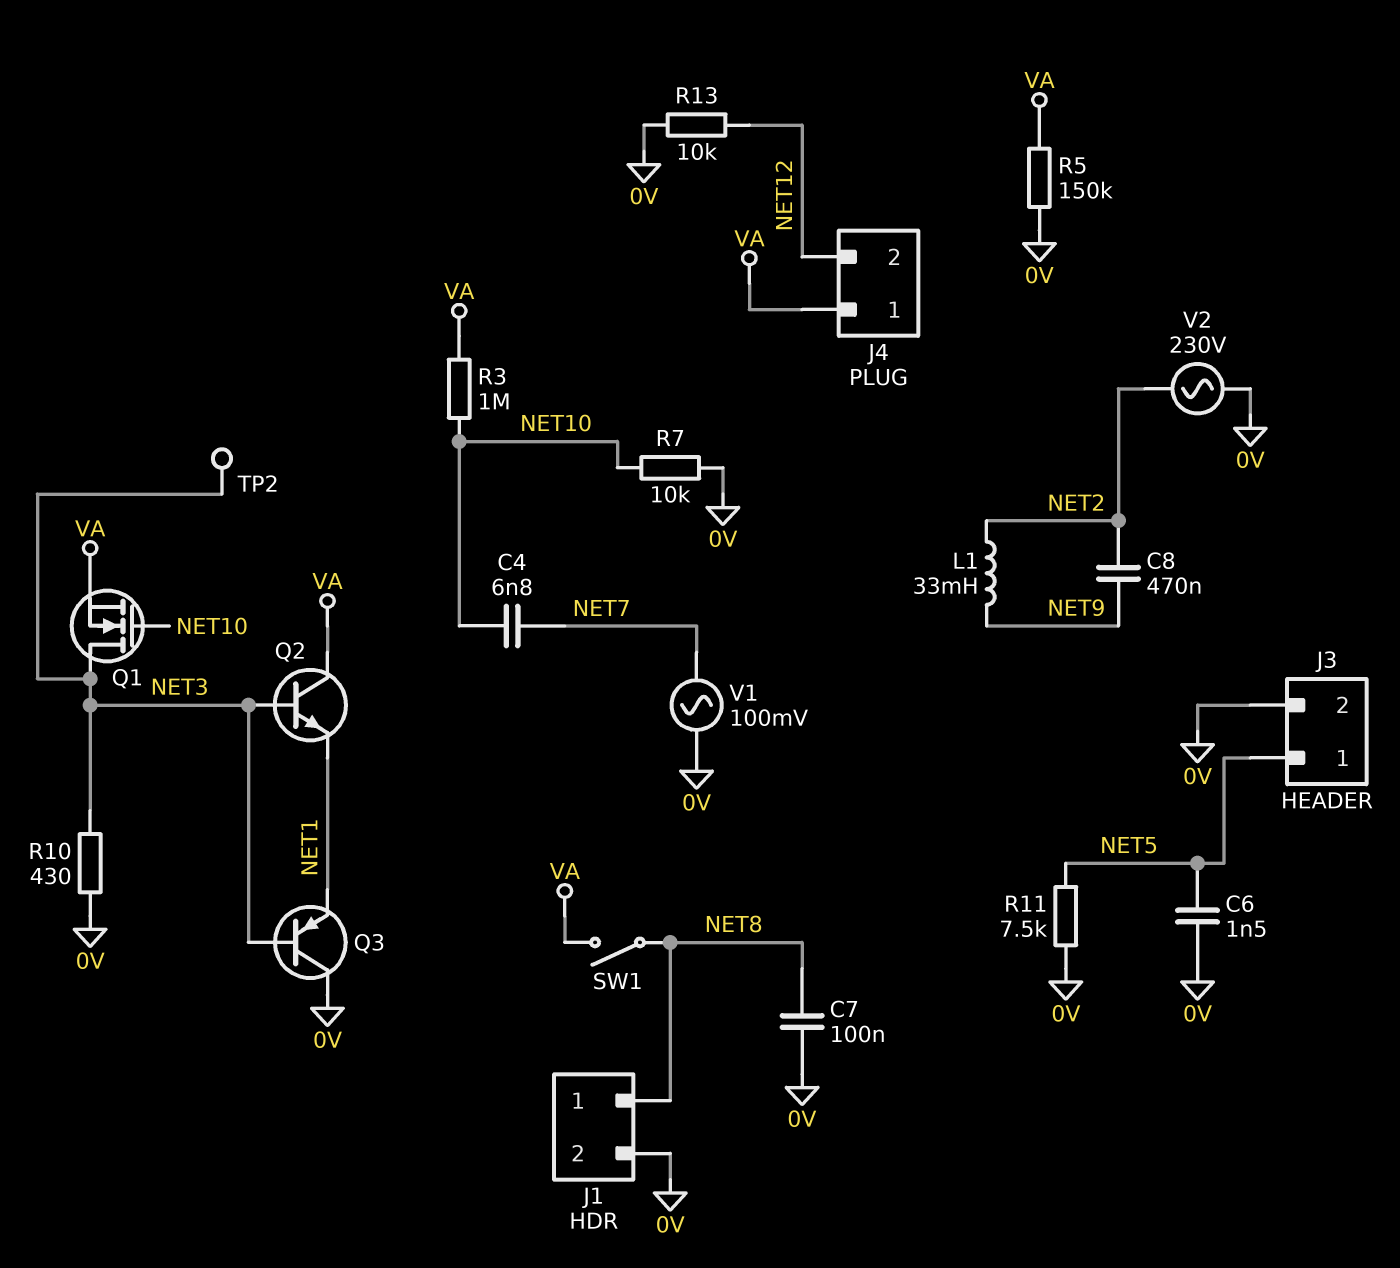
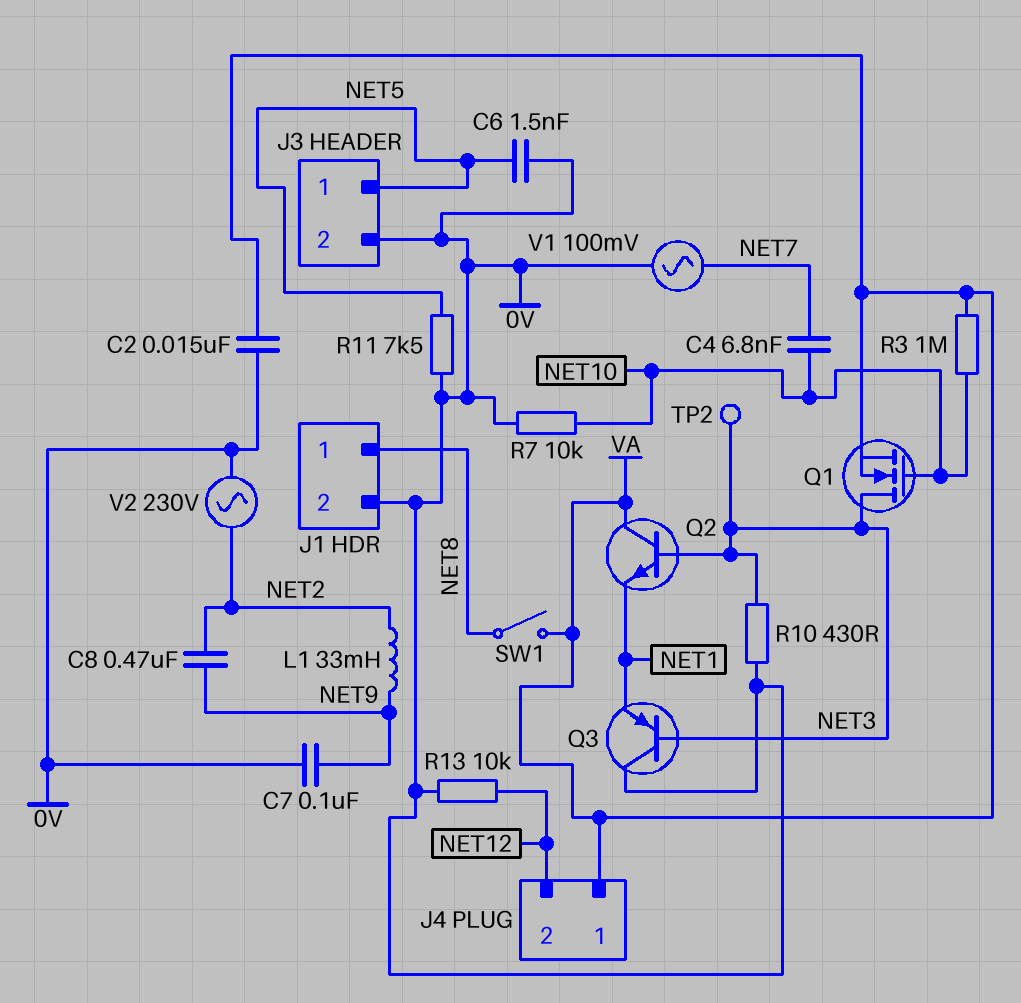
C2: none -> 15nF (0V, VA)
C7: 100nF (0V, NET8) -> 100nF (0V, NET9)
R5: 150k (0V, VA) -> none

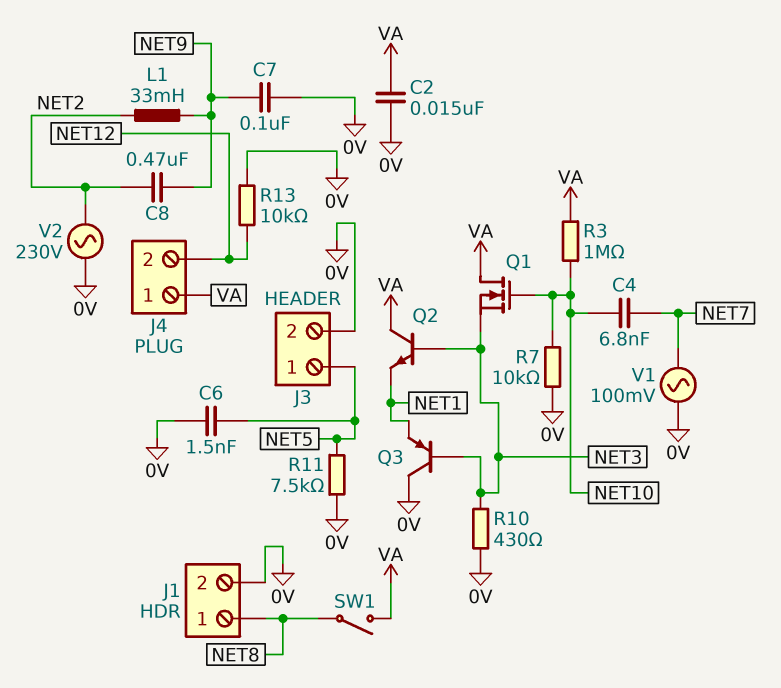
Q1: NMOS (G NET10, D NET3, S VA) -> NMOS (G NET10, D VA, S NET3)
TP2: test point (NET3) -> none

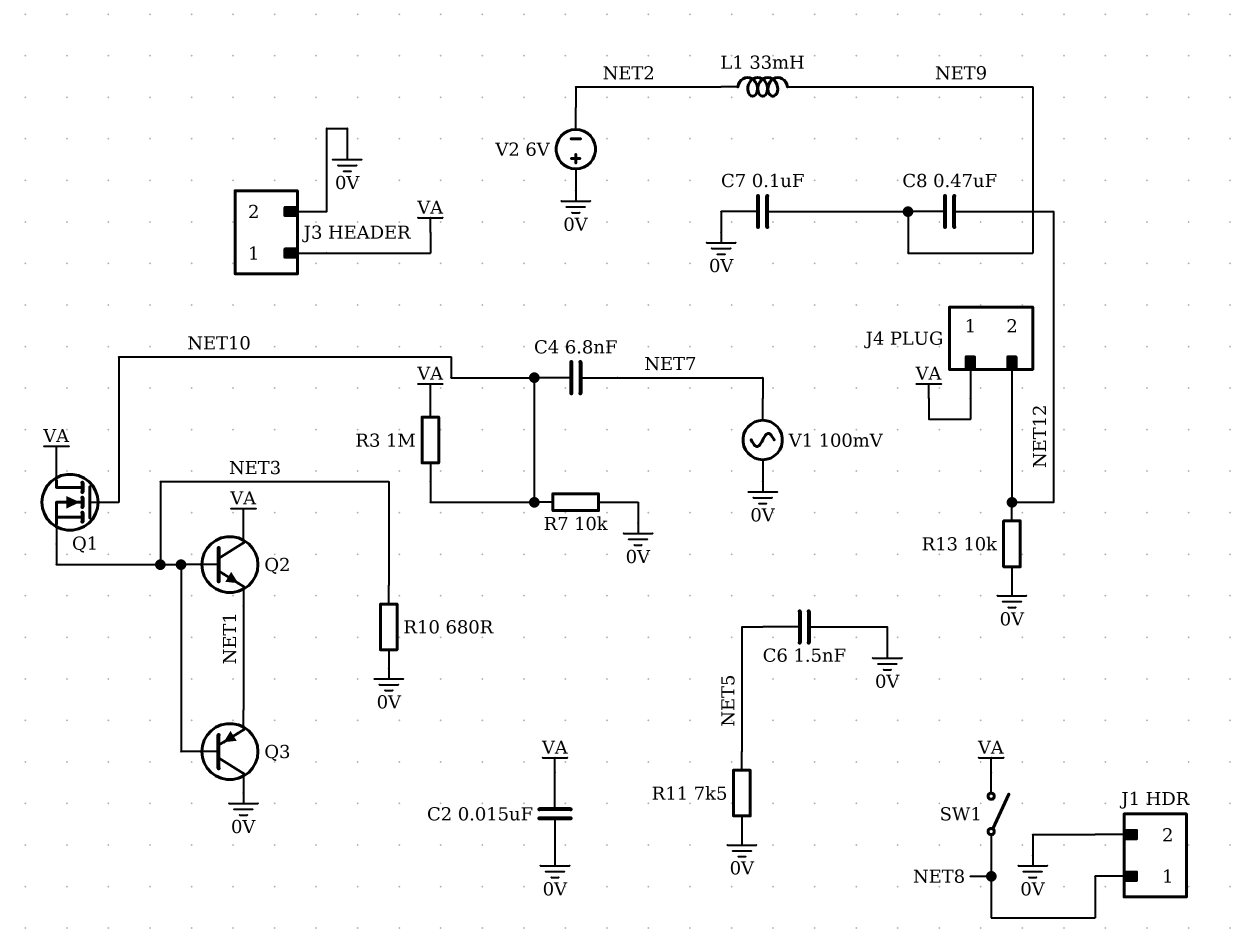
C8: 470nF (NET2, NET9) -> 470nF (NET9, NET12)
J3 pin 1: NET5 -> VA
R10: 430 (0V, NET3) -> 680 (0V, NET3)
V2: AC 230V (0V, NET2) -> 6V (plus 0V, minus NET2)

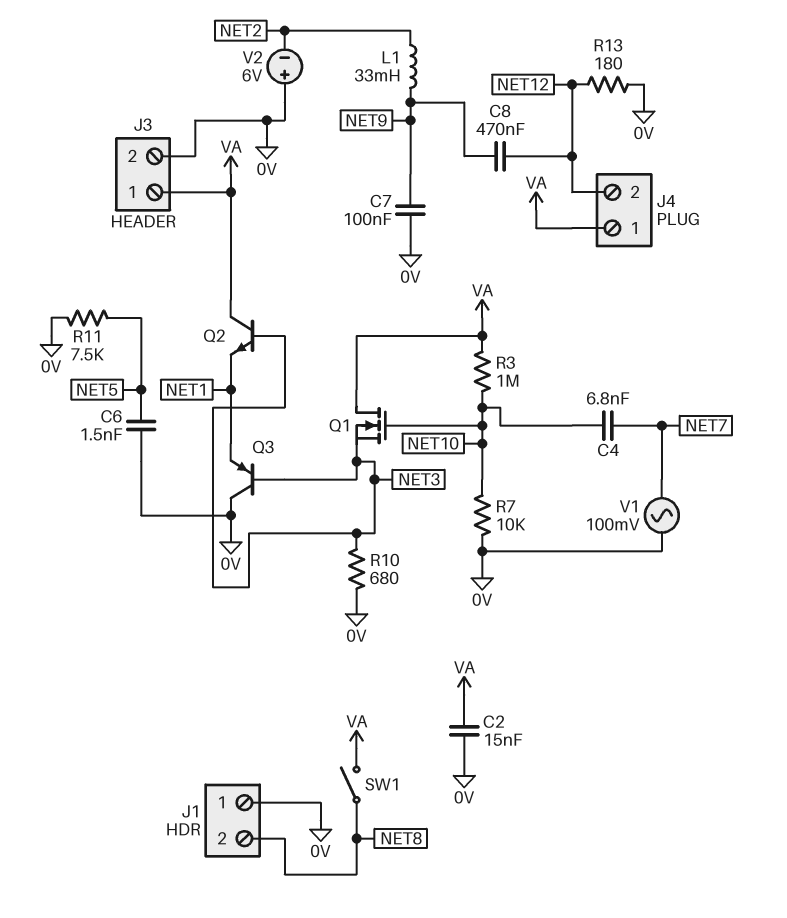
J1 pin 1: NET8 -> 0V
J1 pin 2: 0V -> NET8
R13: 10k (0V, NET12) -> 180 (0V, NET12)

